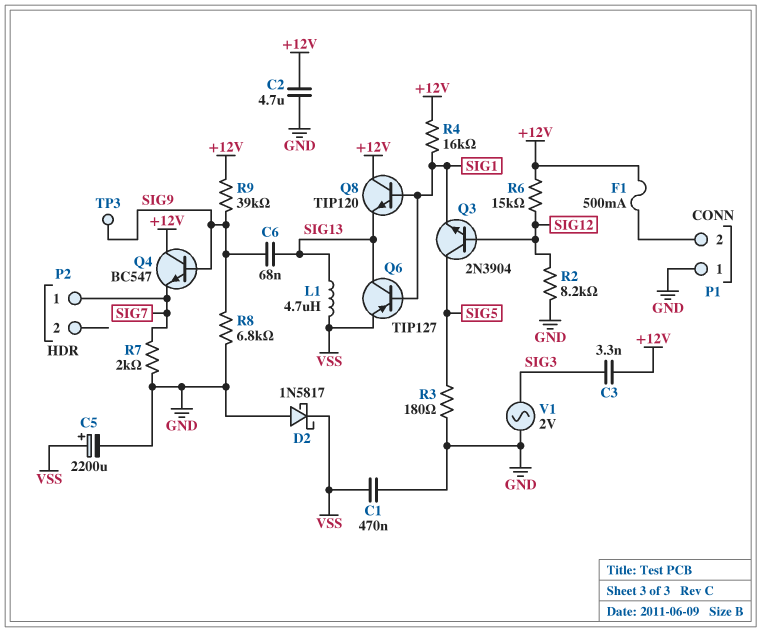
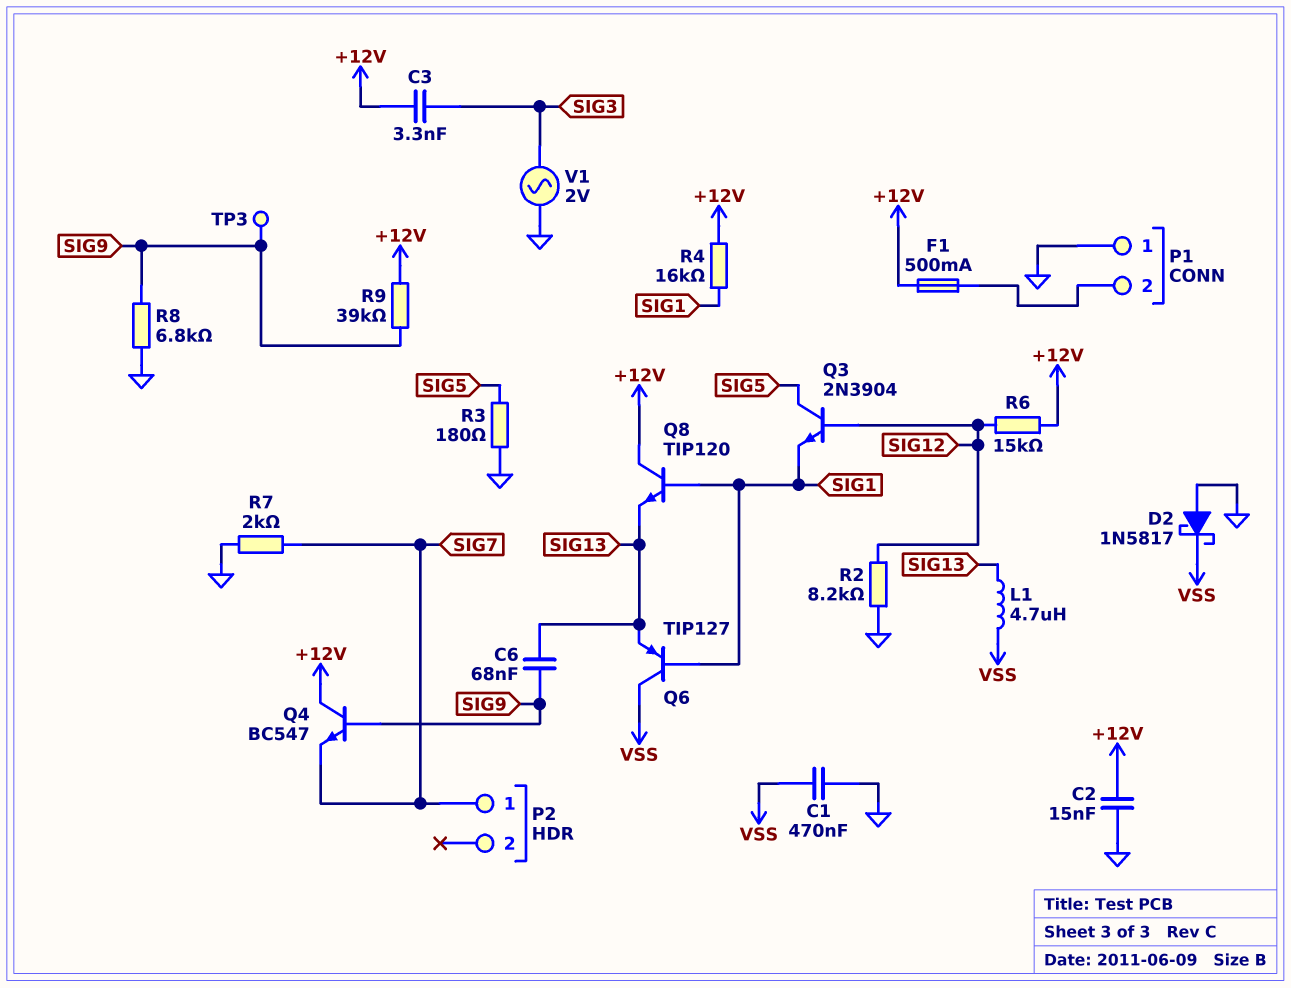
C2: 4.7uF (+12V, GND) -> 15nF (+12V, GND)
C5: 2200uF (plus VSS, minus GND) -> none
Q6: PNP TIP127 (B SIG1, C SIG13, E VSS) -> PNP TIP127 (B SIG1, C VSS, E SIG13)

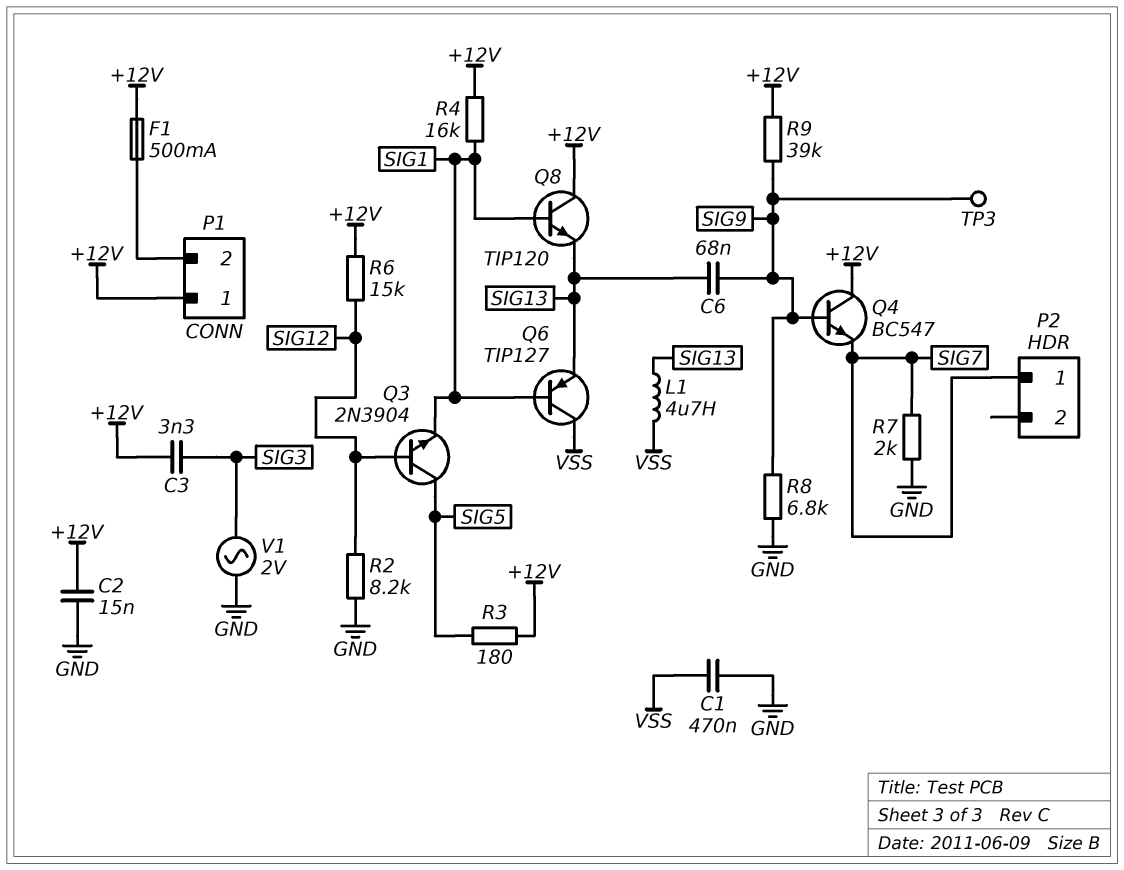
D2: schottky 1N5817 (A GND, K VSS) -> none
P1 pin 1: GND -> +12V
R3: 180 (GND, SIG5) -> 180 (+12V, SIG5)

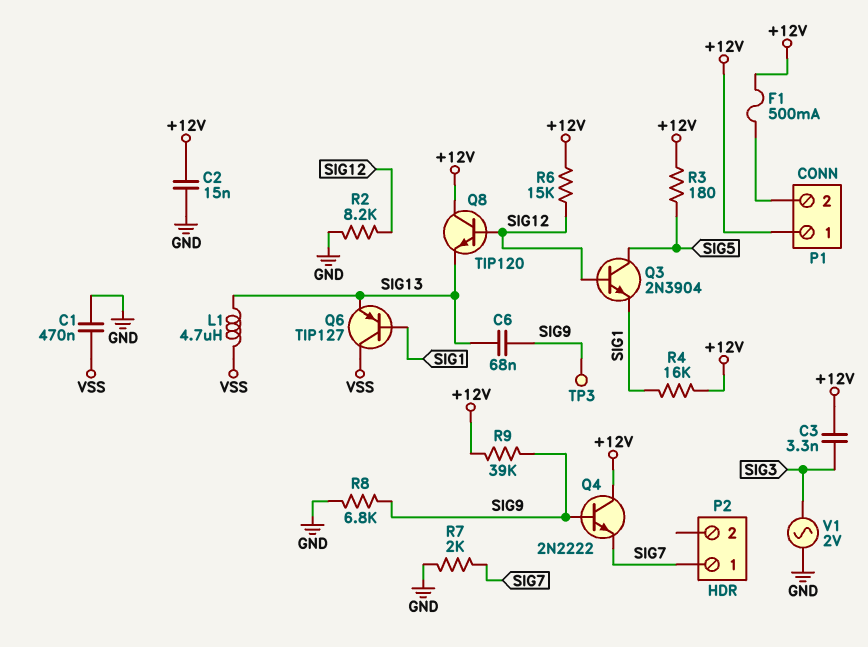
Q4: NPN BC547 (B SIG9, C +12V, E SIG7) -> NPN 2N2222 (B SIG9, C +12V, E SIG7)
Q8: NPN TIP120 (B SIG1, C +12V, E SIG13) -> NPN TIP120 (B SIG12, C +12V, E SIG13)

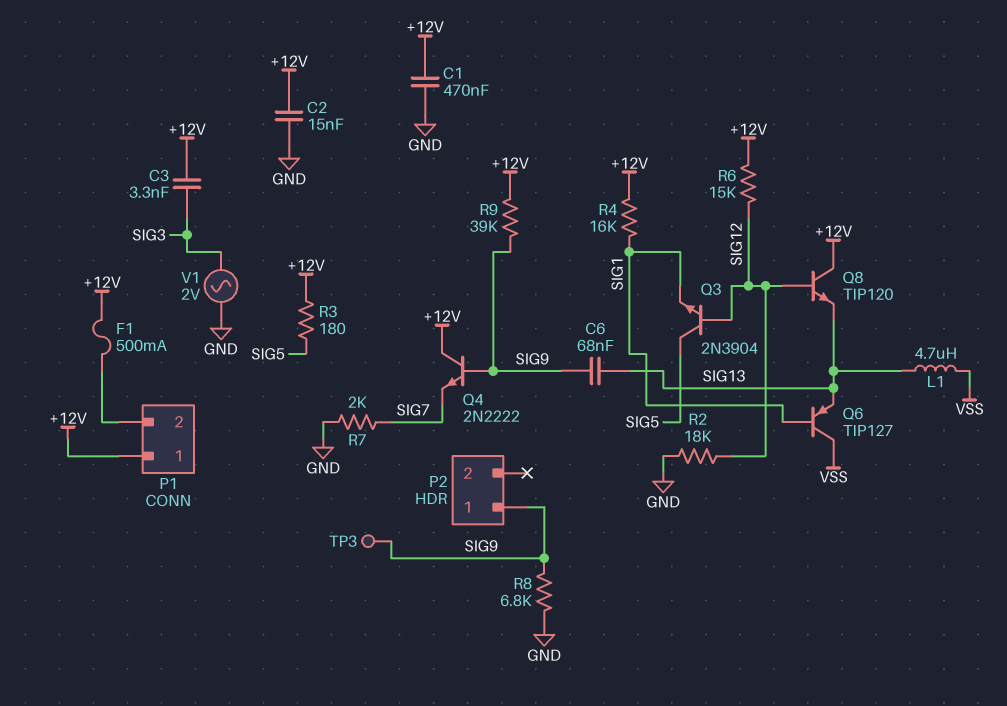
C1: 470nF (GND, VSS) -> 470nF (+12V, GND)
P2 pin 1: SIG7 -> SIG9
R2: 8.2k (GND, SIG12) -> 18k (GND, SIG12)

